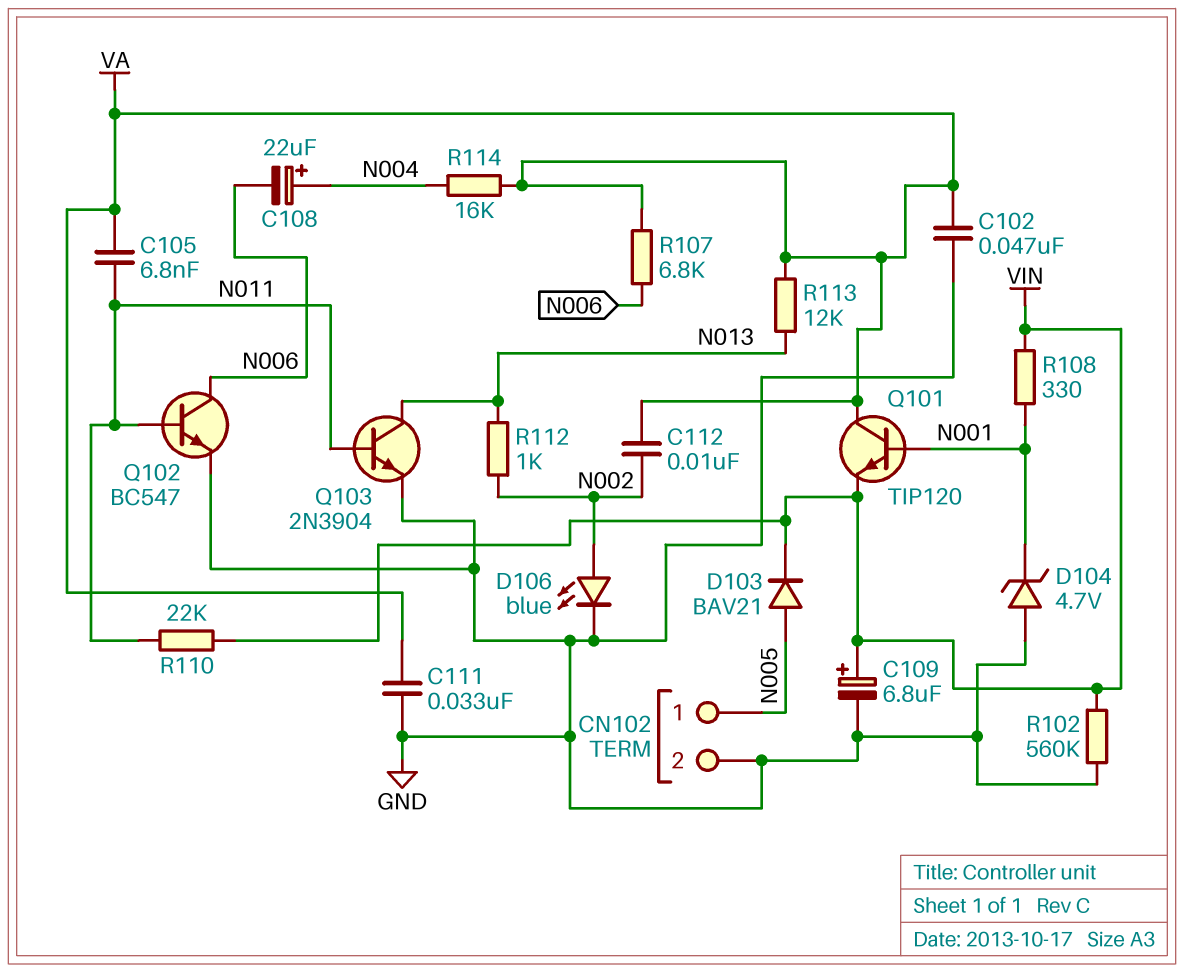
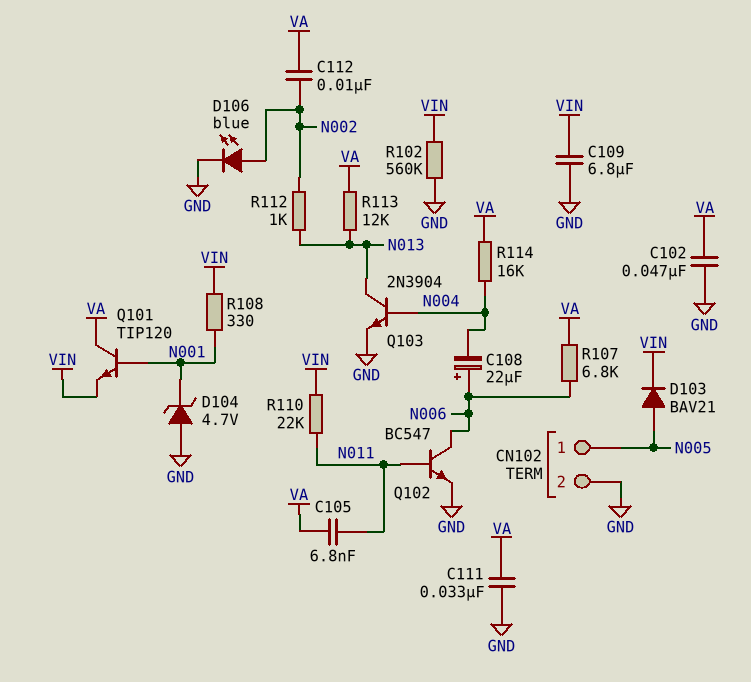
C108: 22uF (plus N004, minus N006) -> 22uF (plus N006, minus N004)
C109: 6.8uF (plus VIN, minus GND) -> 6.8uF (GND, VIN)
Q103: NPN 2N3904 (B N011, C N013, E GND) -> NPN 2N3904 (B N004, C N013, E GND)

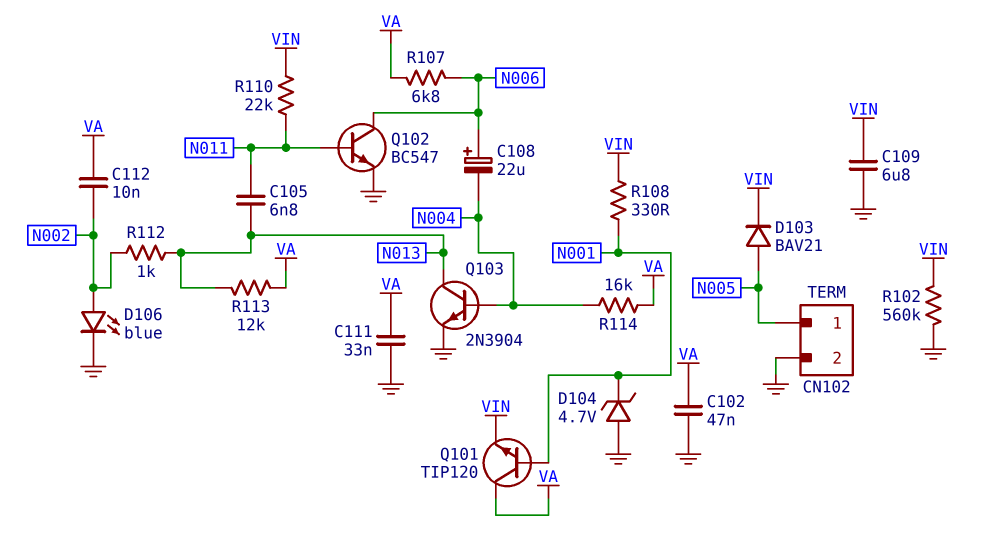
C105: 6.8nF (N011, VA) -> 6.8nF (N011, N013)

